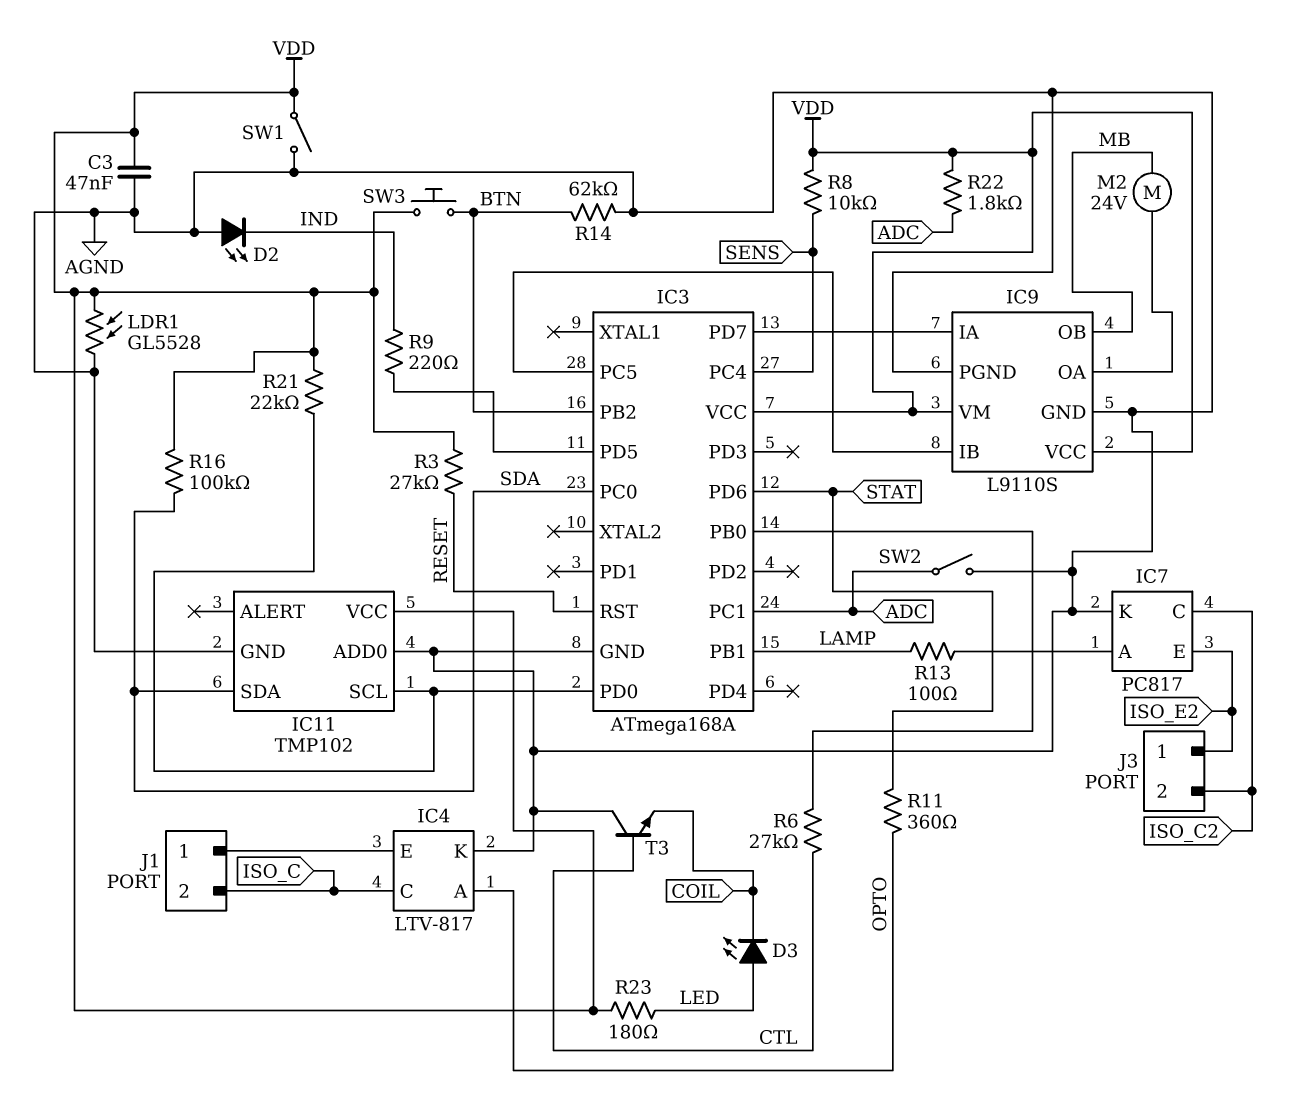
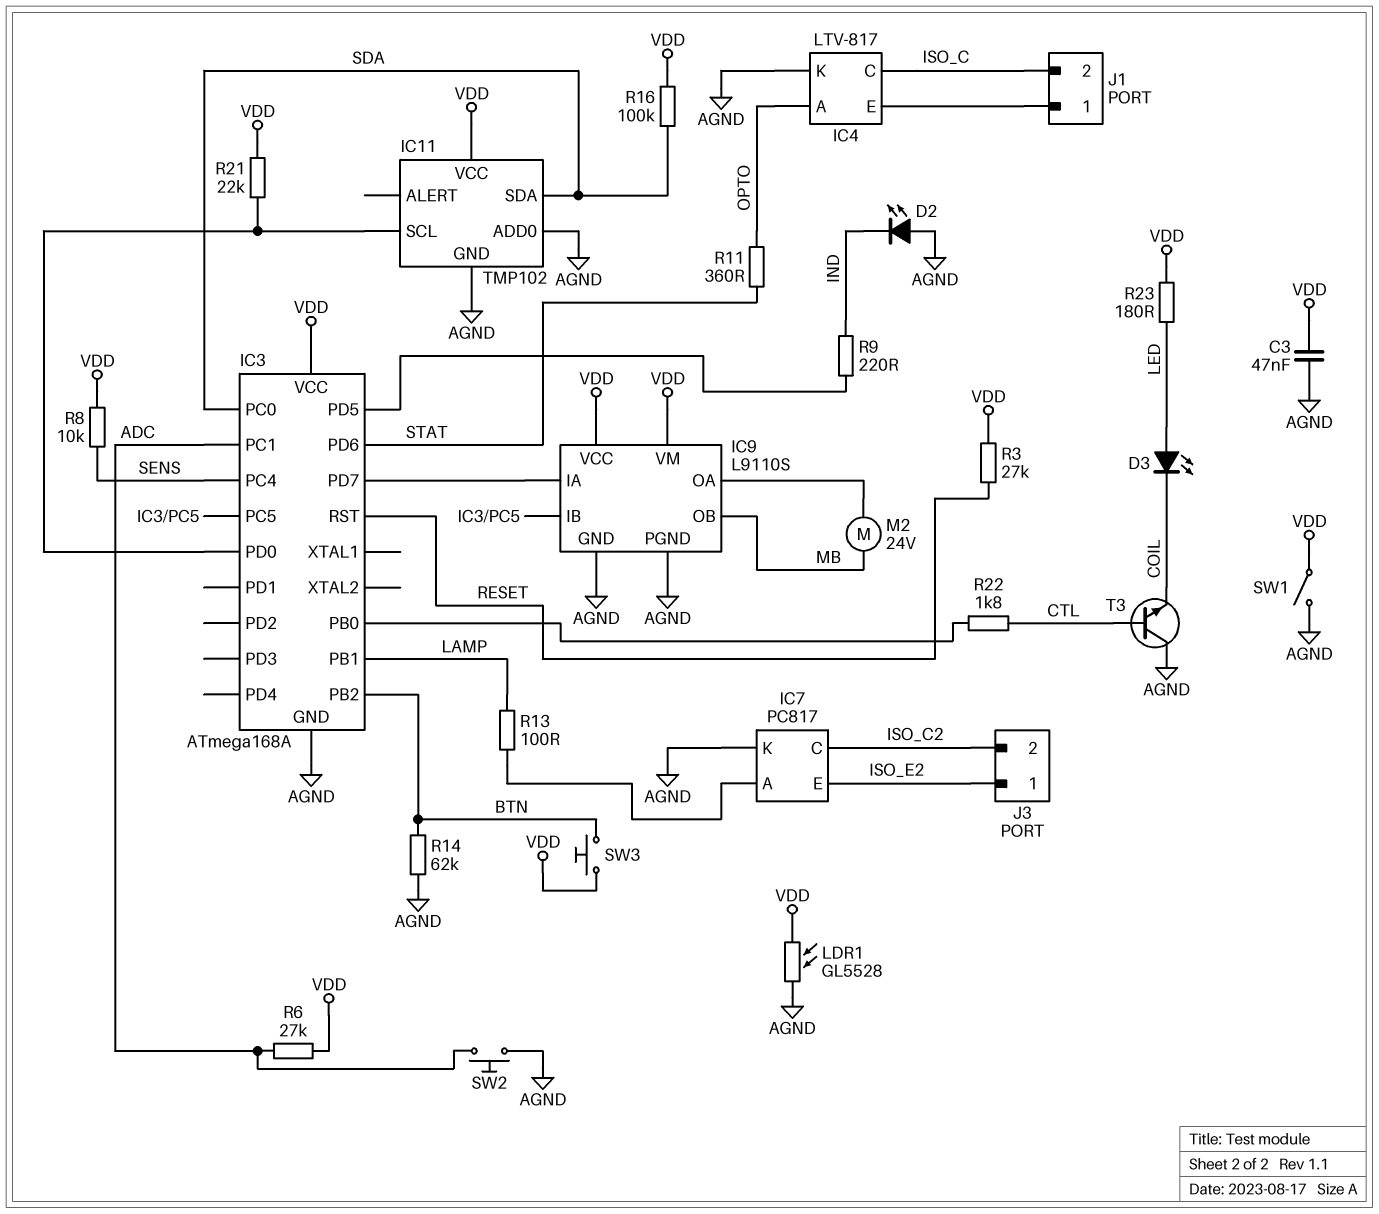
R6: 27k (CTL, IC3/PB0) -> 27k (ADC, VDD)
R22: 1.8k (ADC, VDD) -> 1.8k (CTL, IC3/PB0)
SW2: switch (ADC, AGND) -> button (ADC, AGND)

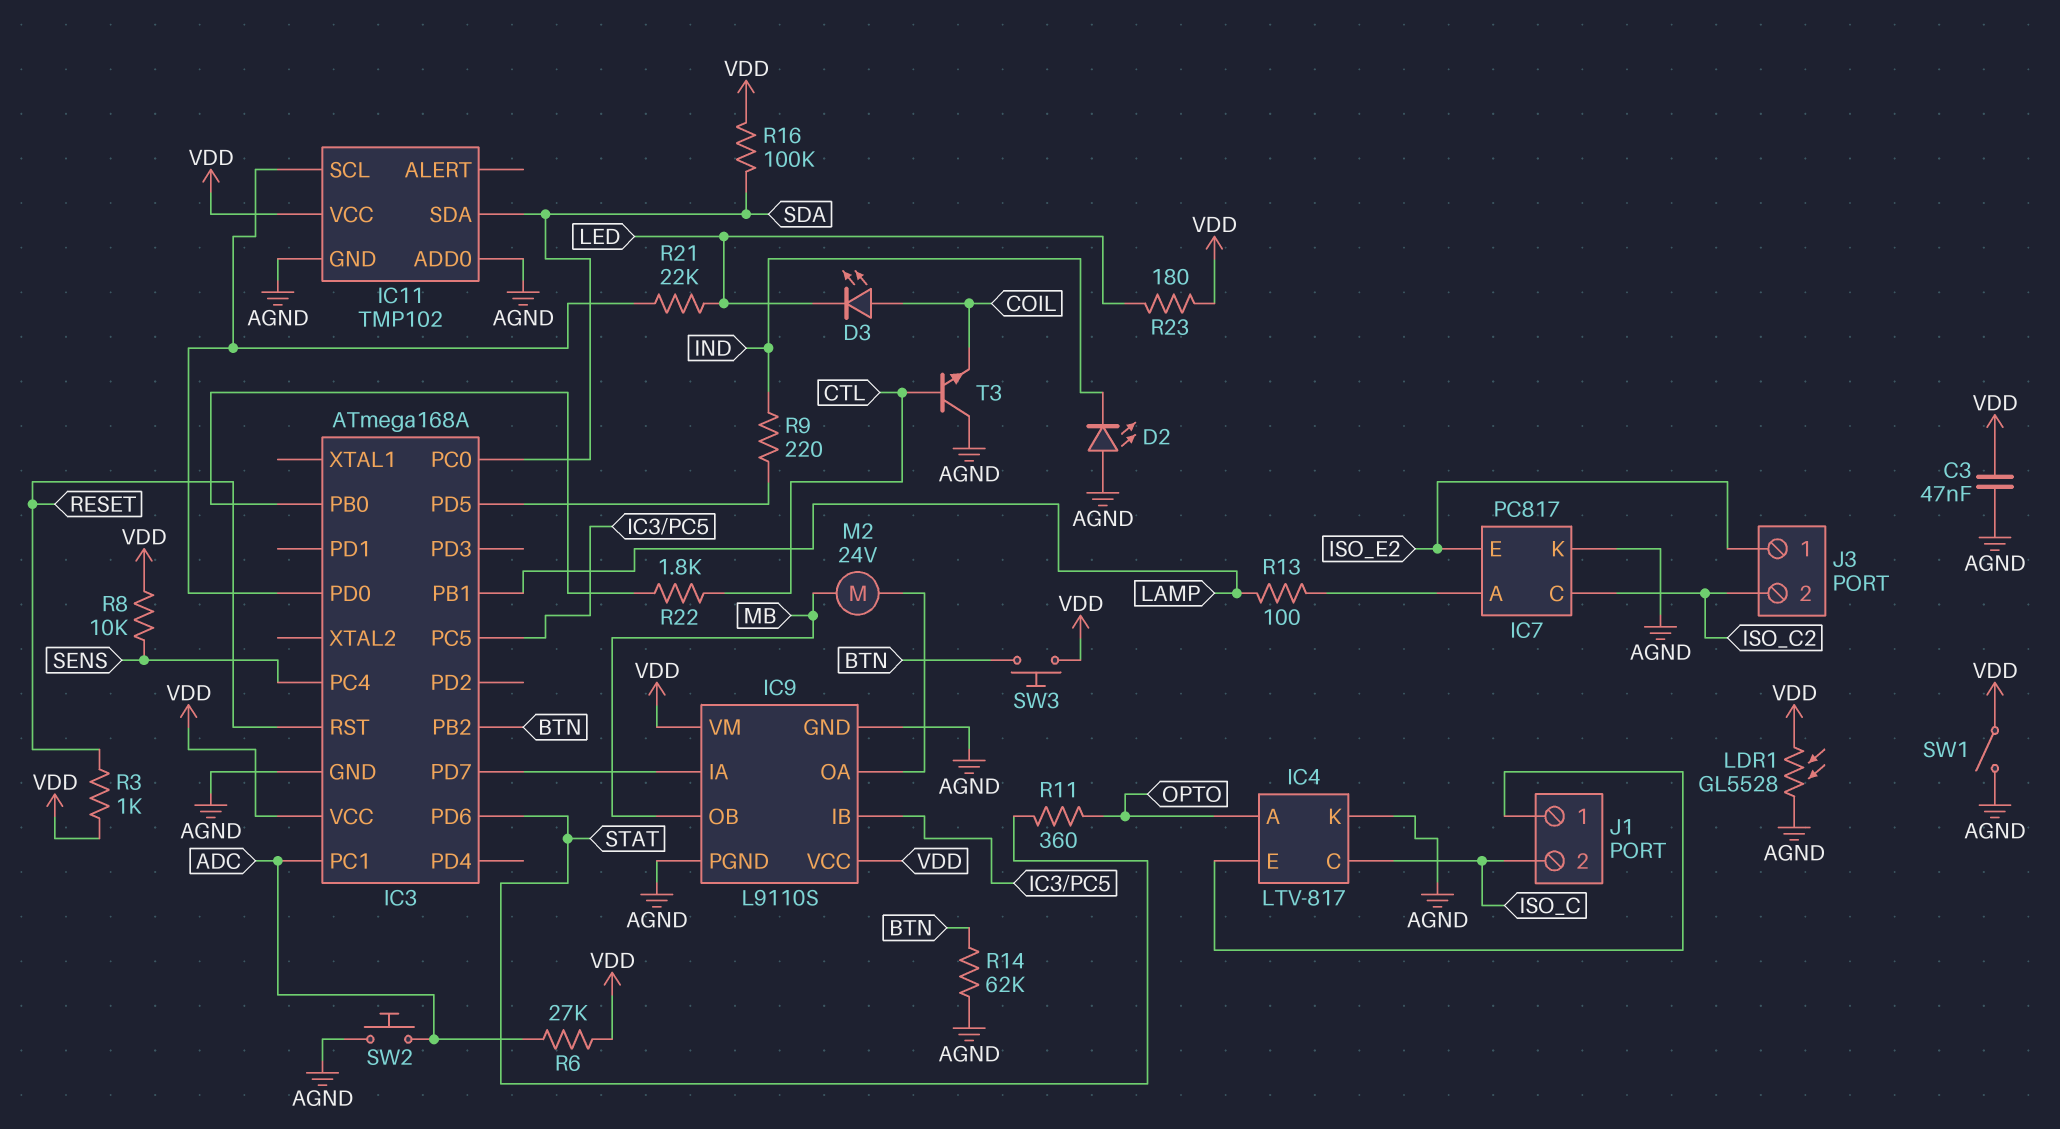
D3: LED (A LED, K COIL) -> LED (A COIL, K LED)
R3: 27k (RESET, VDD) -> 1k (RESET, VDD)
R21: 22k (IC3/PD0, VDD) -> 22k (IC3/PD0, LED)

